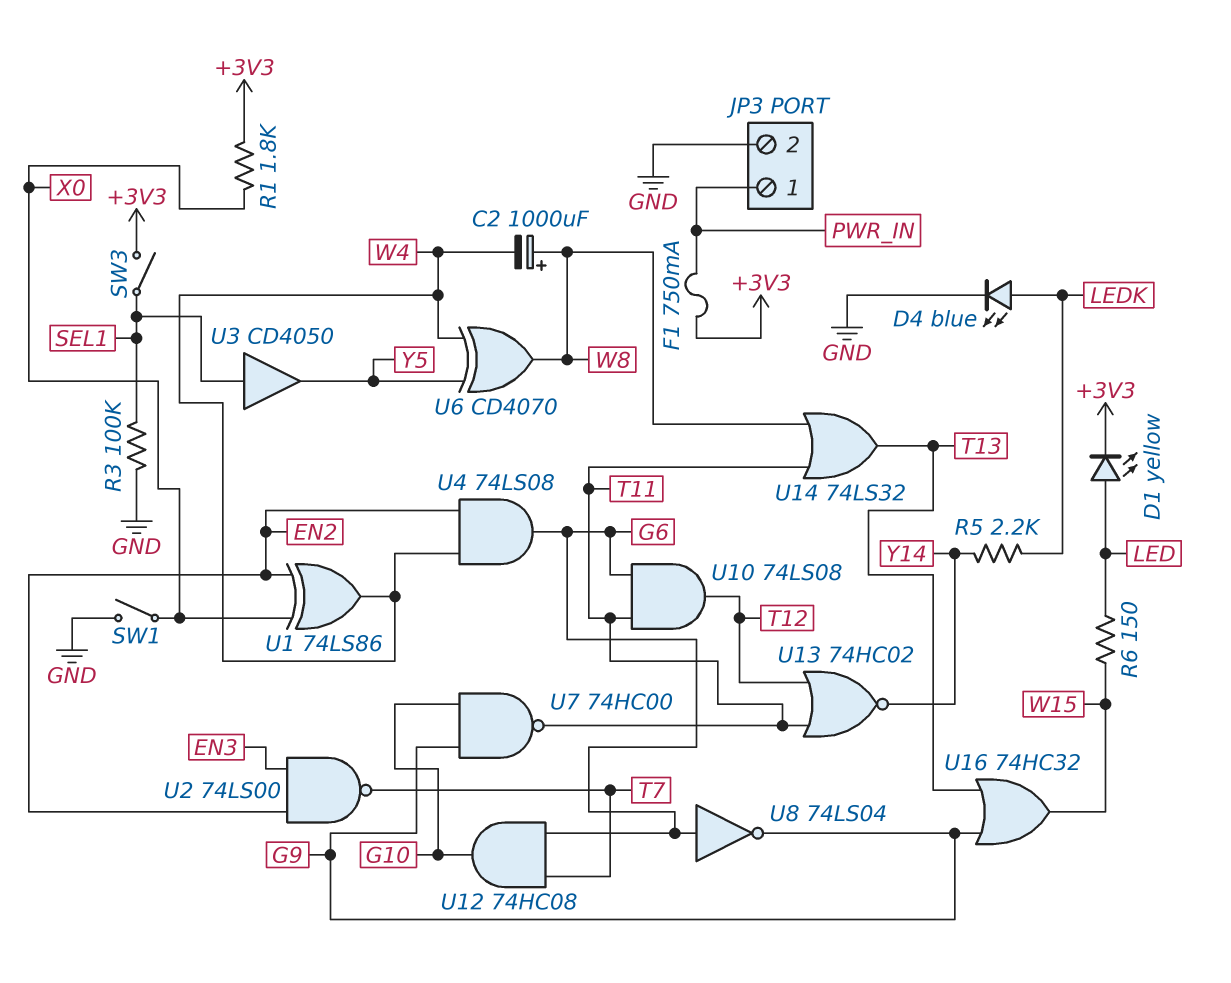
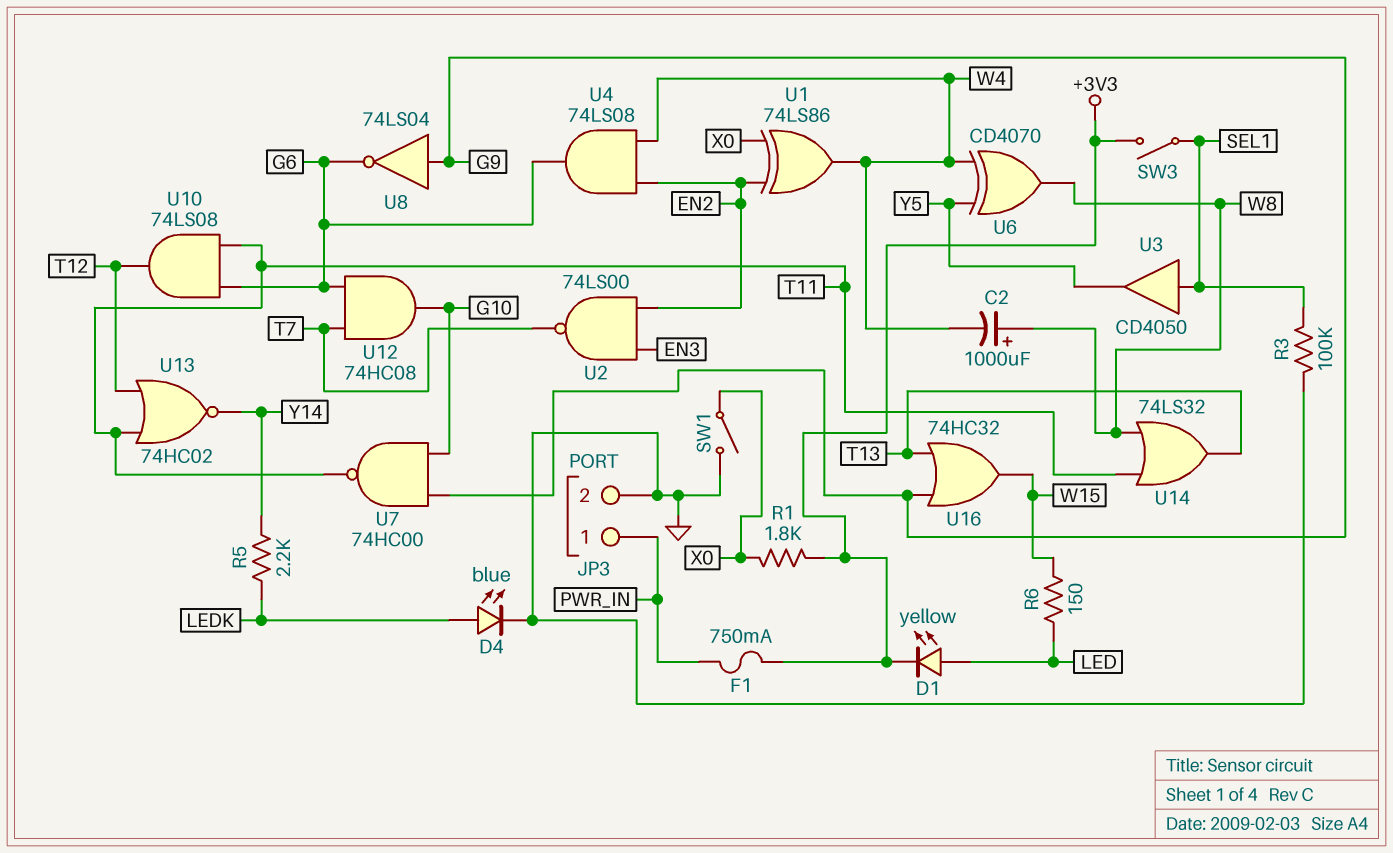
U8: NOT 74LS04 (in G6, out G9) -> NOT 74LS04 (in G9, out G6)

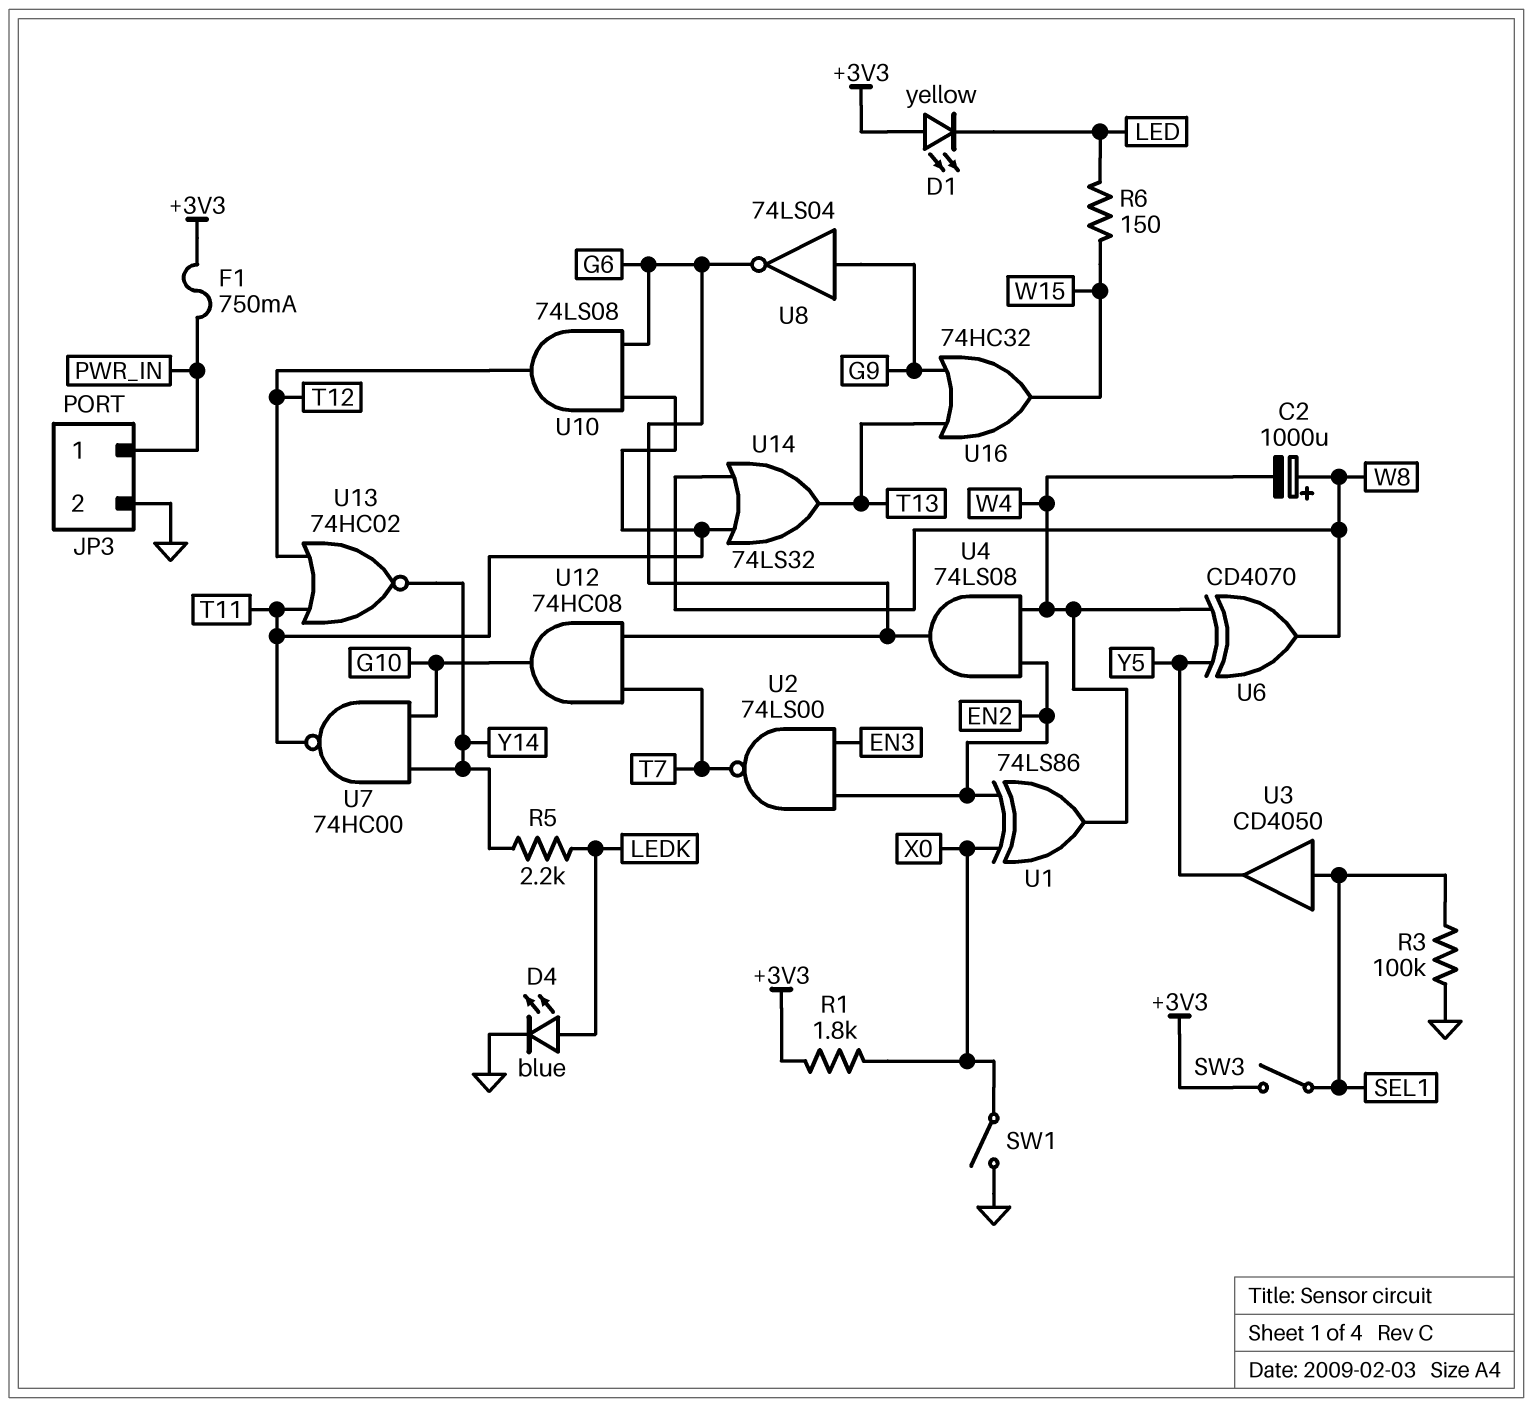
D1: LED yellow (A LED, K +3V3) -> LED yellow (A +3V3, K LED)
U7: NAND 74HC00 (in G9, in G10, out T11) -> NAND 74HC00 (in G10, in Y14, out T11)

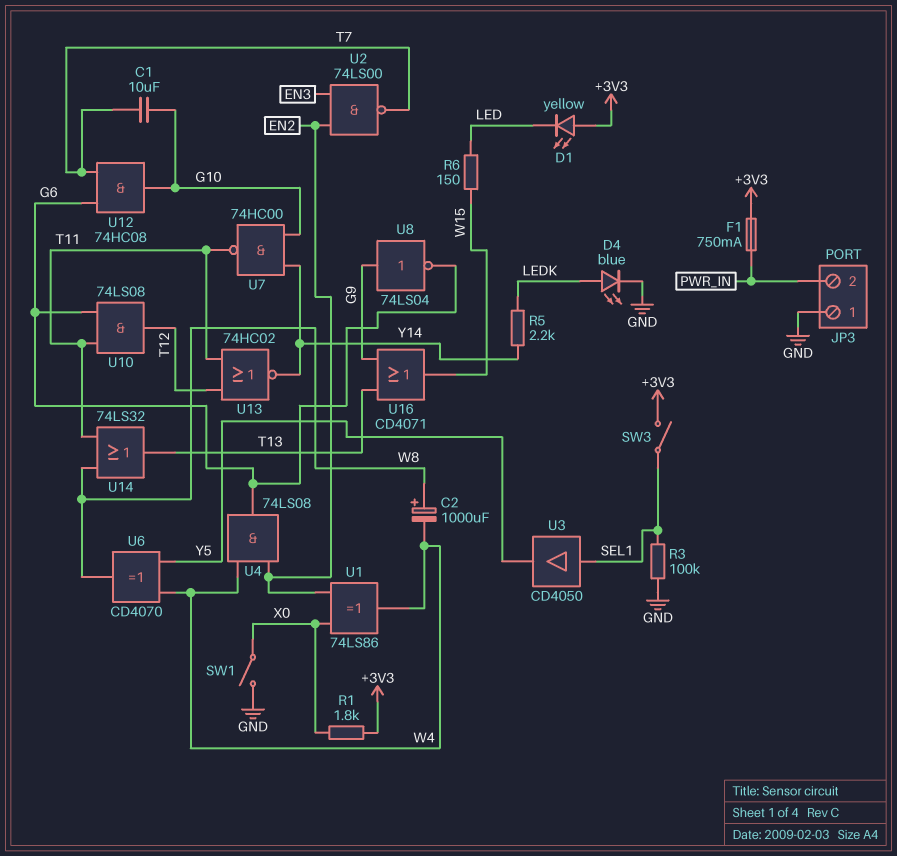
C1: none -> 10uF (G10, T7)
JP3 pin 1: PWR_IN -> GND
JP3 pin 2: GND -> PWR_IN
U16: OR 74HC32 (in G9, in T13, out W15) -> OR CD4071 (in G9, in T13, out W15)

